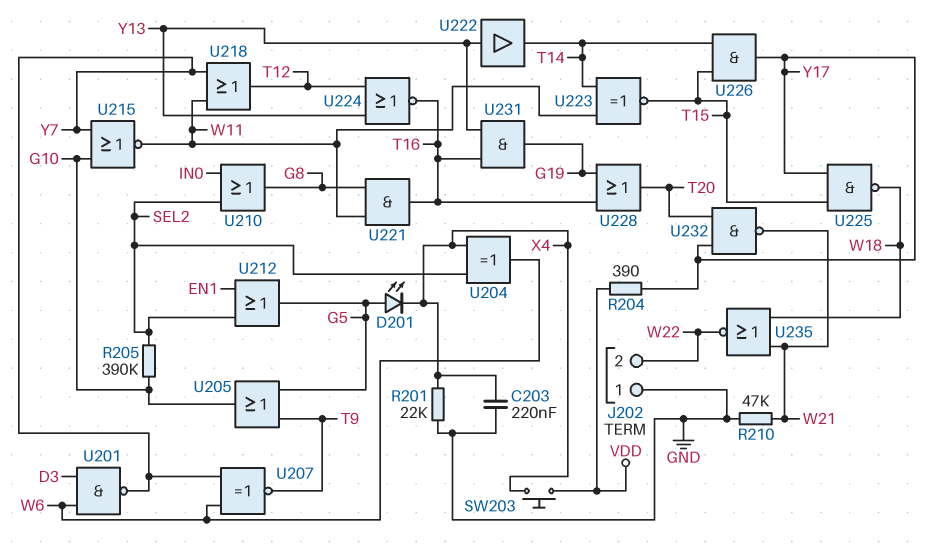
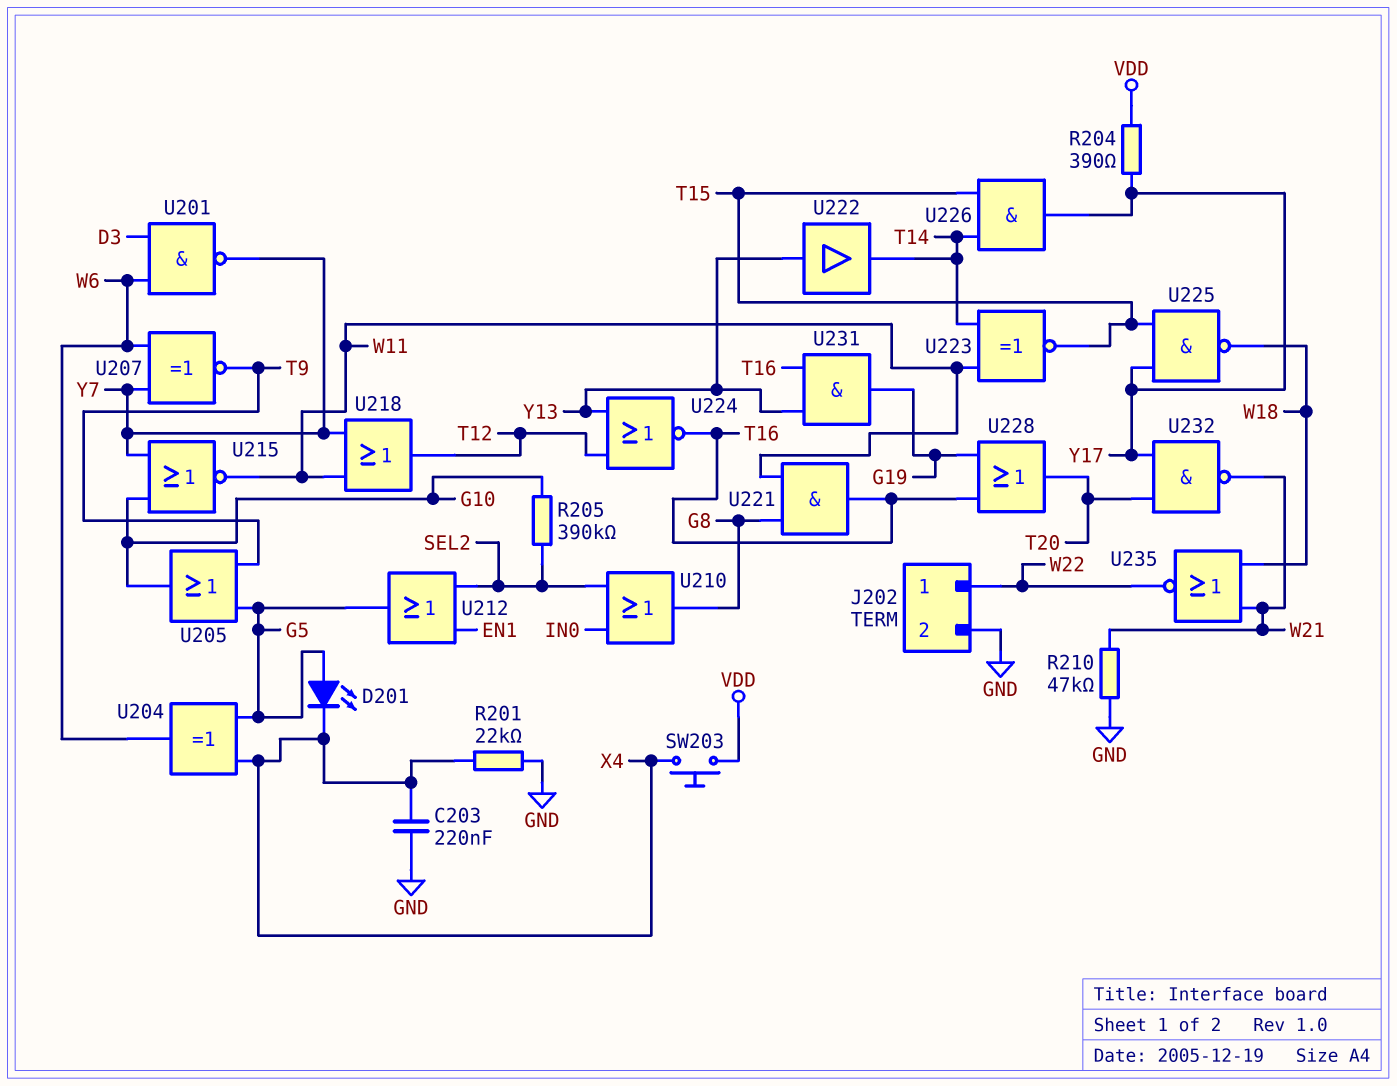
J202 pin 1: GND -> W22
J202 pin 2: W22 -> GND
U204: XOR (in SEL2, in X4, out W6) -> XOR (in G5, in X4, out W6)

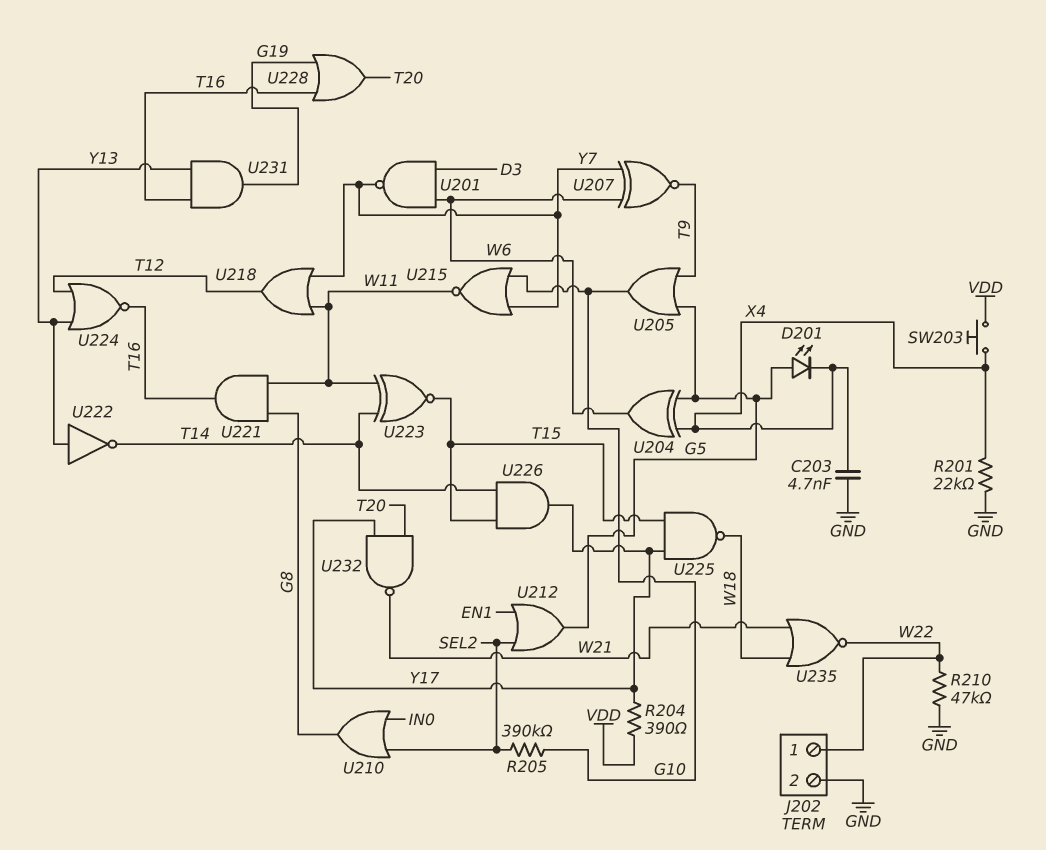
C203: 220nF (GND, X4) -> 4.7nF (GND, X4)
R210: 47k (GND, W21) -> 47k (GND, W22)
U222: buffer (in Y13, out T14) -> NOT (in Y13, out T14)

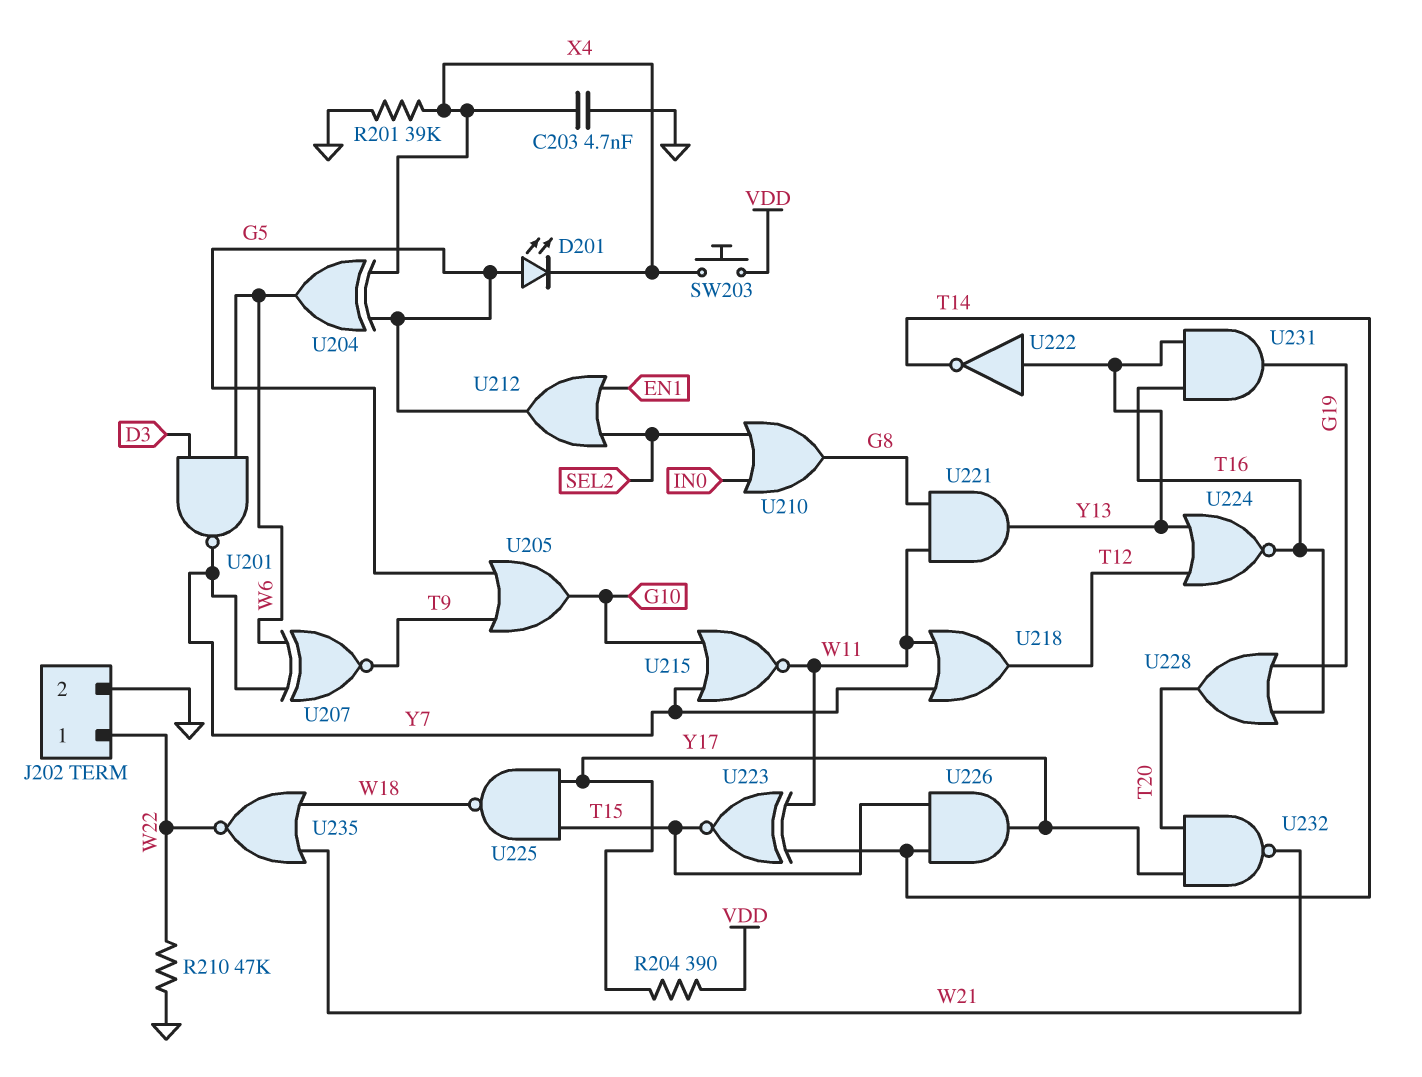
R201: 22k (GND, X4) -> 39k (GND, X4)
R205: 390k (G10, SEL2) -> none
U221: AND (in G8, in W11, out T16) -> AND (in G8, in W11, out Y13)

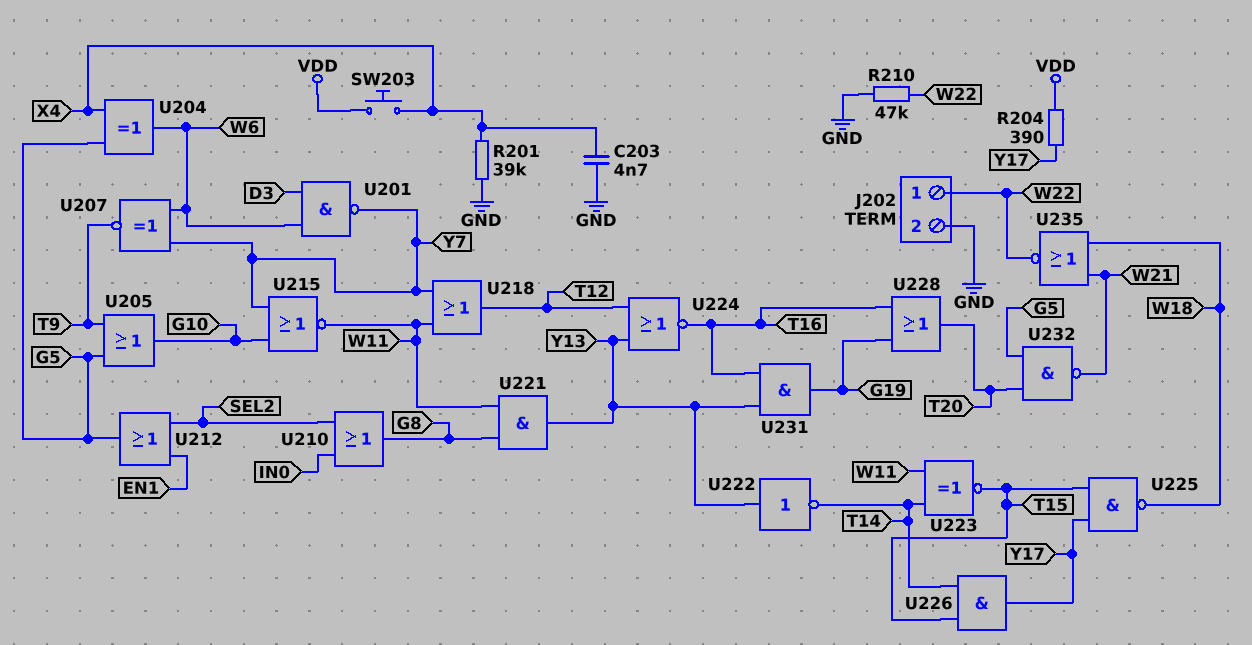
D201: LED (A G5, K X4) -> none
U232: NAND (in T20, in Y17, out W21) -> NAND (in G5, in T20, out W21)

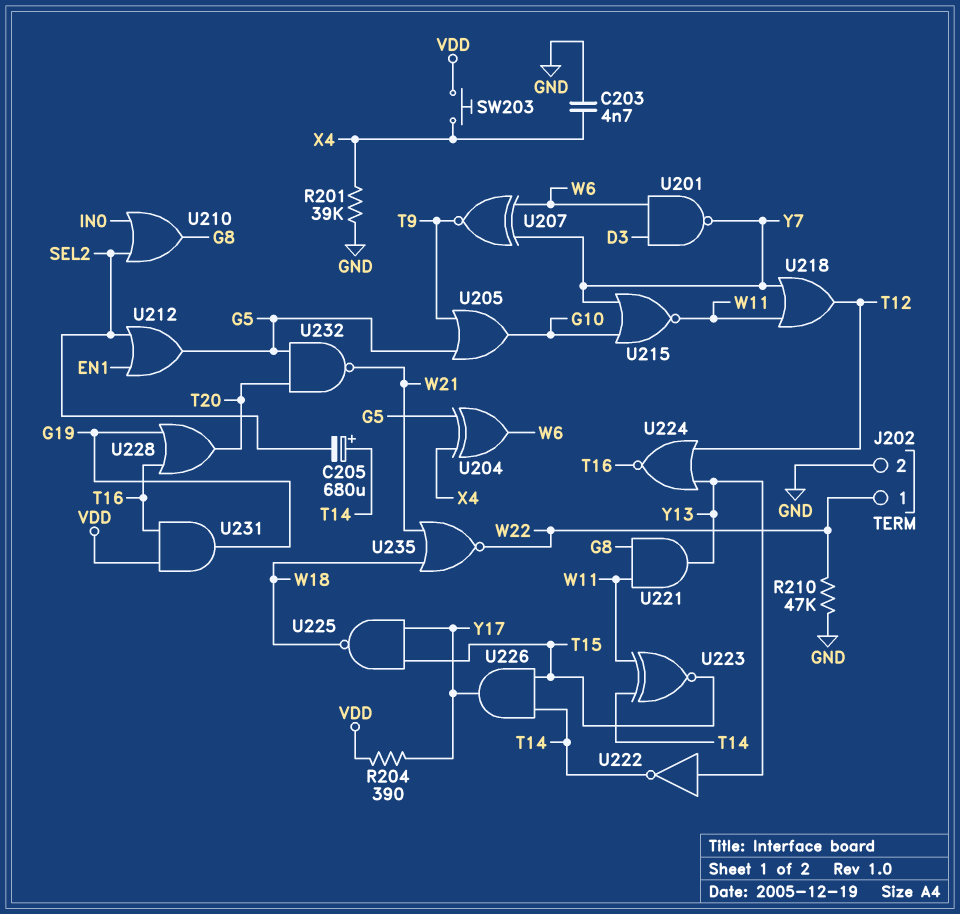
C205: none -> 680uF (plus T14, minus SEL2)
U231: AND (in T16, in Y13, out G19) -> AND (in T16, in VDD, out G19)

